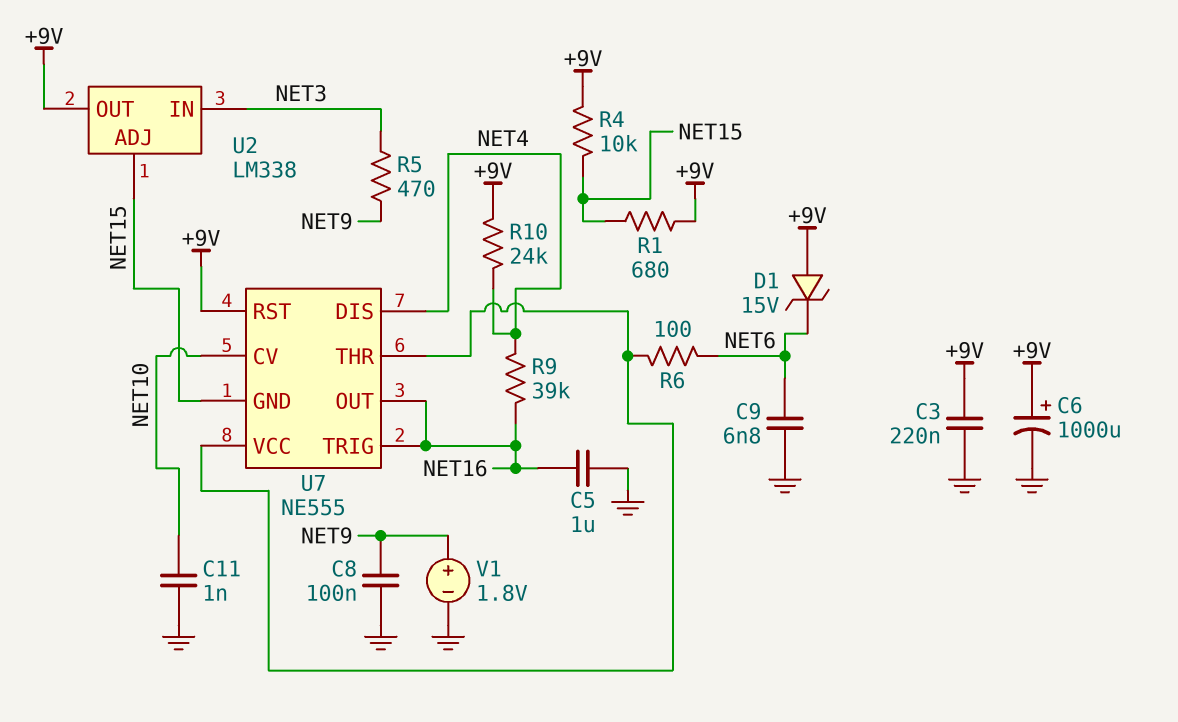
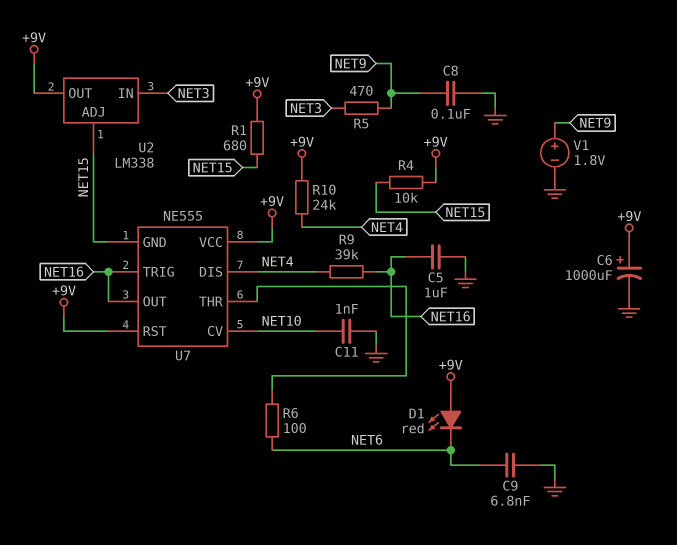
C3: 220nF (+9V, GND) -> none
D1: zener 15V (A +9V, K NET6) -> LED red (A +9V, K NET6)
U7 pin VCC: U7/THR -> +9V

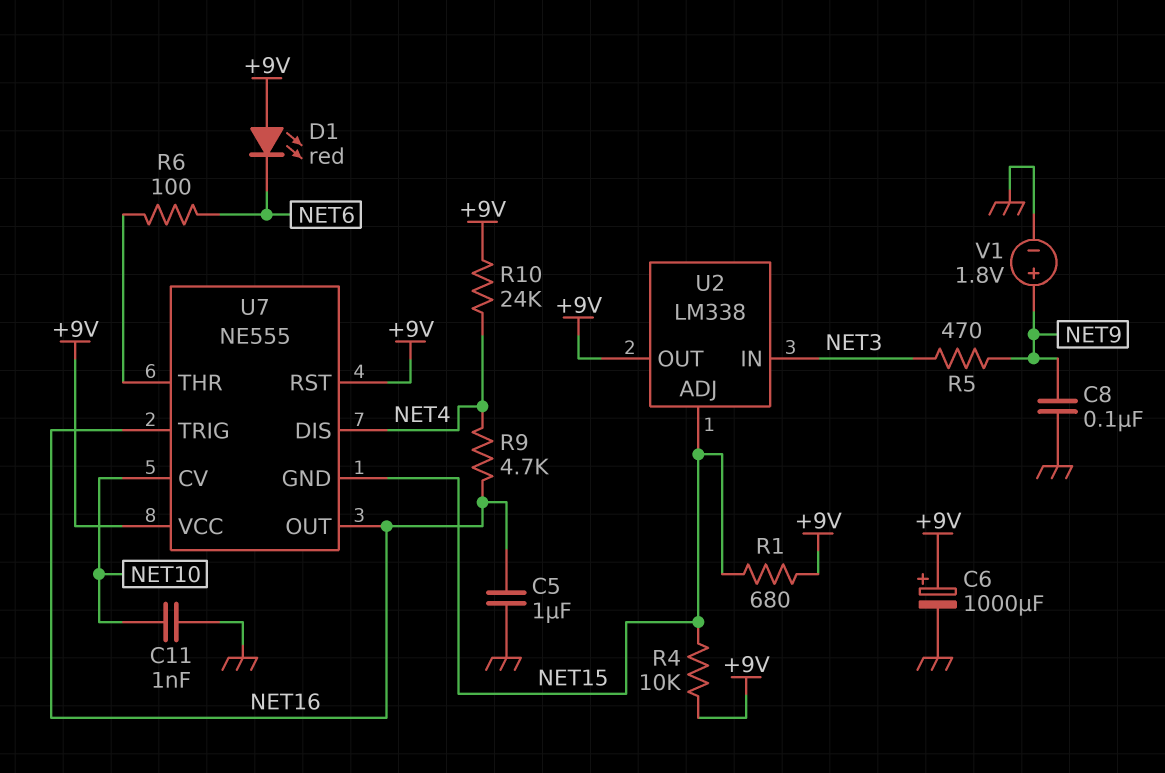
C9: 6.8nF (GND, NET6) -> none
R9: 39k (NET4, NET16) -> 4.7k (NET4, NET16)

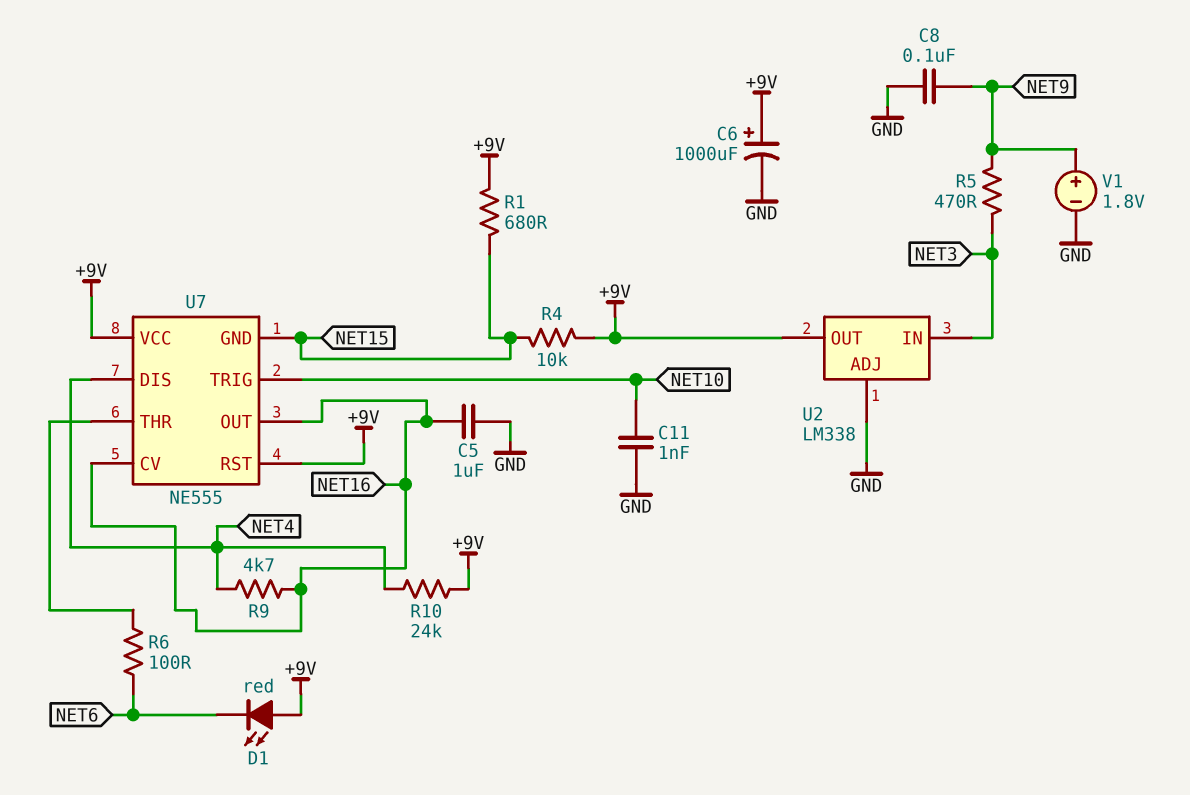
U2 pin ADJ: NET15 -> GND
U7 pin CV: NET10 -> NET16
U7 pin TRIG: NET16 -> NET10

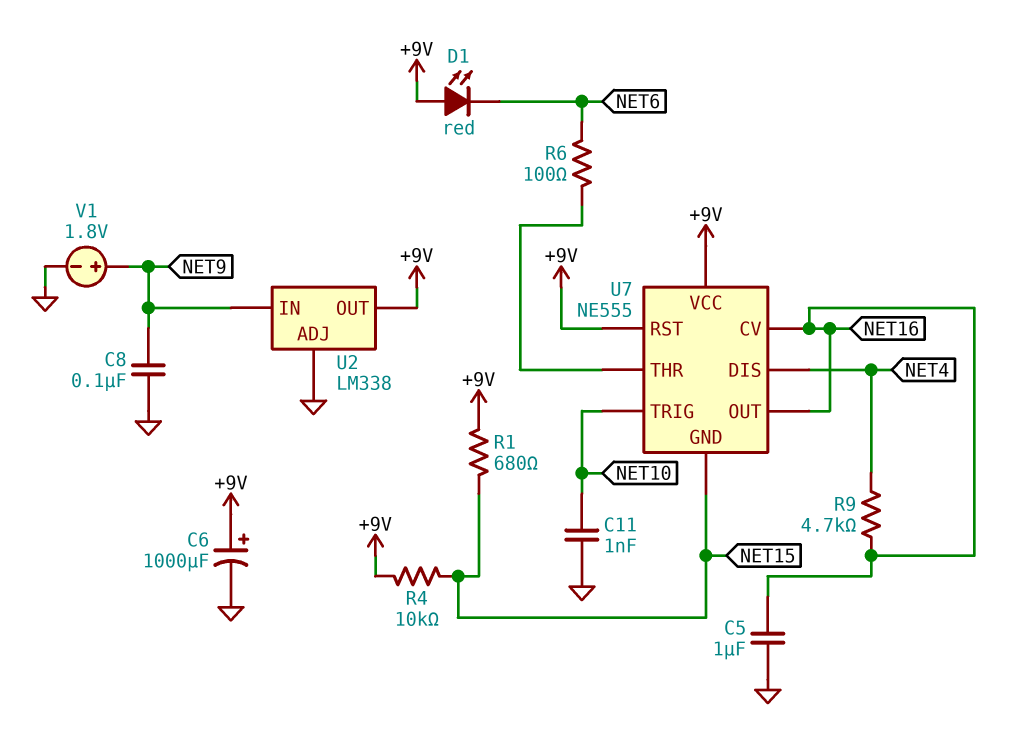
R5: 470 (NET3, NET9) -> none
R10: 24k (+9V, NET4) -> none
U2 pin IN: NET3 -> NET9

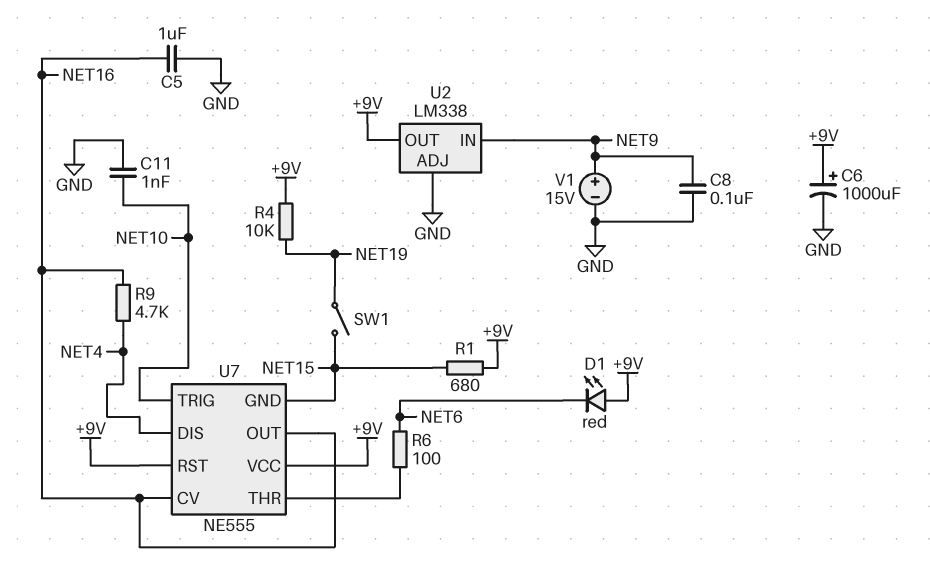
R4: 10k (+9V, NET15) -> 10k (+9V, NET19)
SW1: none -> switch (NET15, NET19)
V1: 1.8V (plus NET9, minus GND) -> 15V (plus NET9, minus GND)

